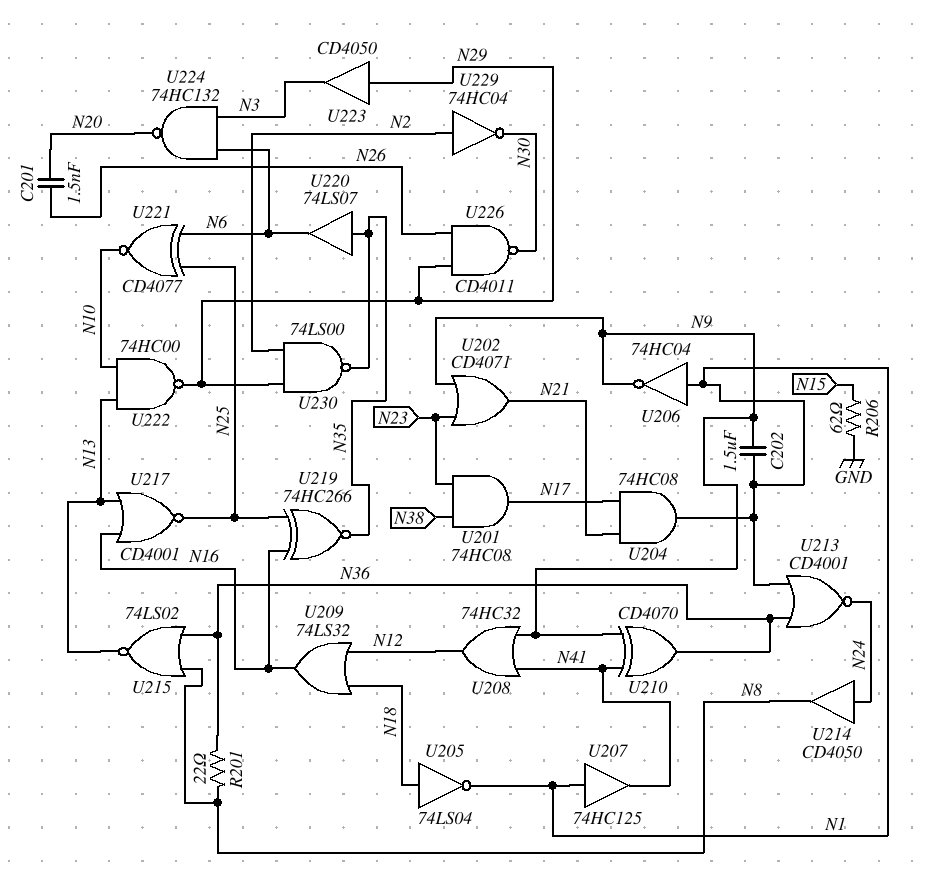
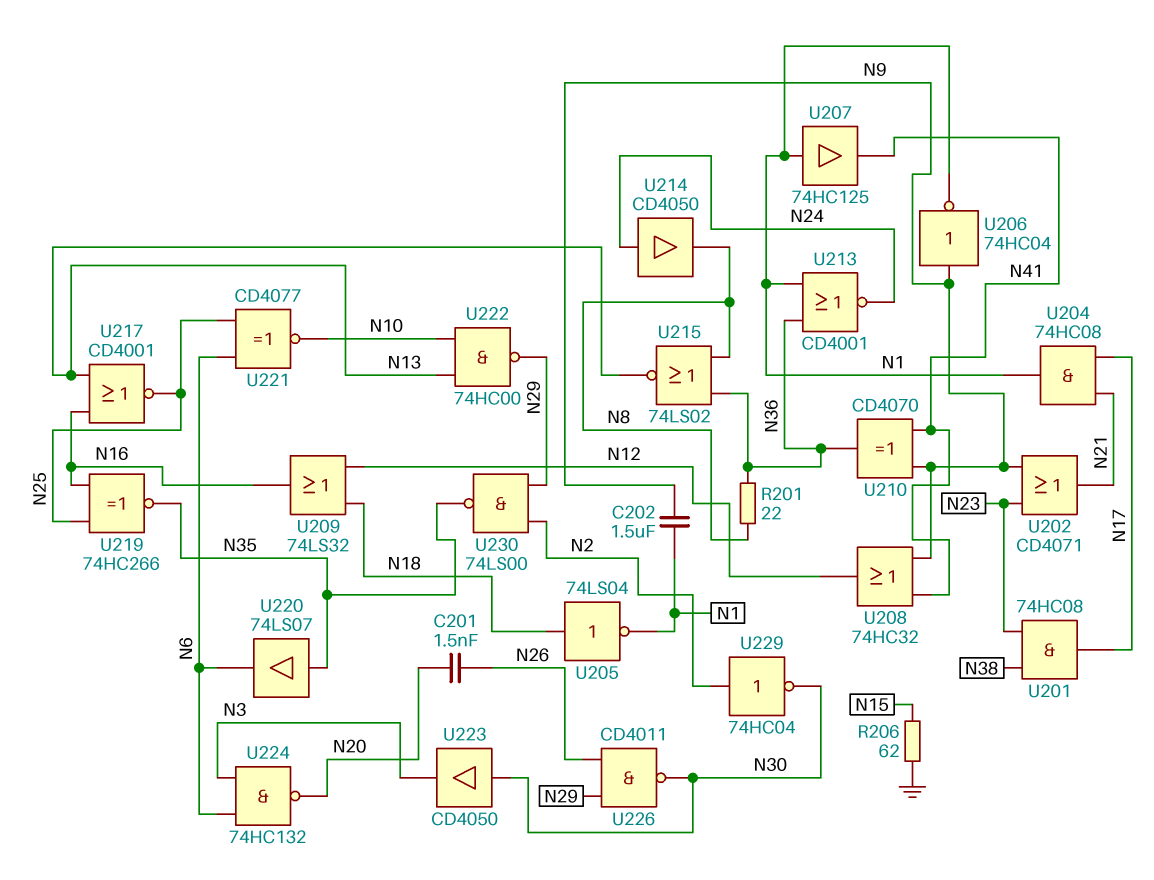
U206: NOT 74HC04 (in N1, out N9) -> NOT 74HC04 (in N9, out N1)
U223: buffer CD4050 (in N29, out N3) -> buffer CD4050 (in N30, out N3)

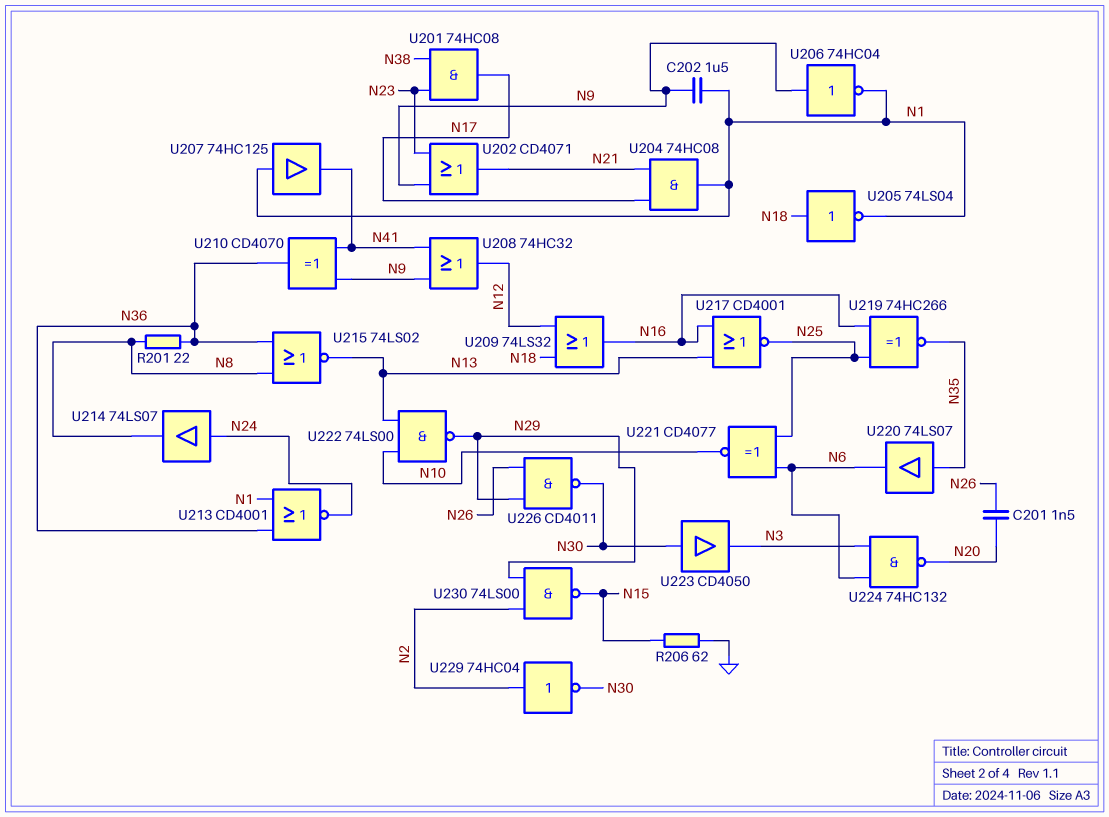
U214: buffer CD4050 (in N24, out N8) -> buffer 74LS07 (in N24, out N8)
U222: NAND 74HC00 (in N10, in N13, out N29) -> NAND 74LS00 (in N10, in N13, out N29)
U230: NAND 74LS00 (in N2, in N29, out N35) -> NAND 74LS00 (in N2, in N29, out N15)

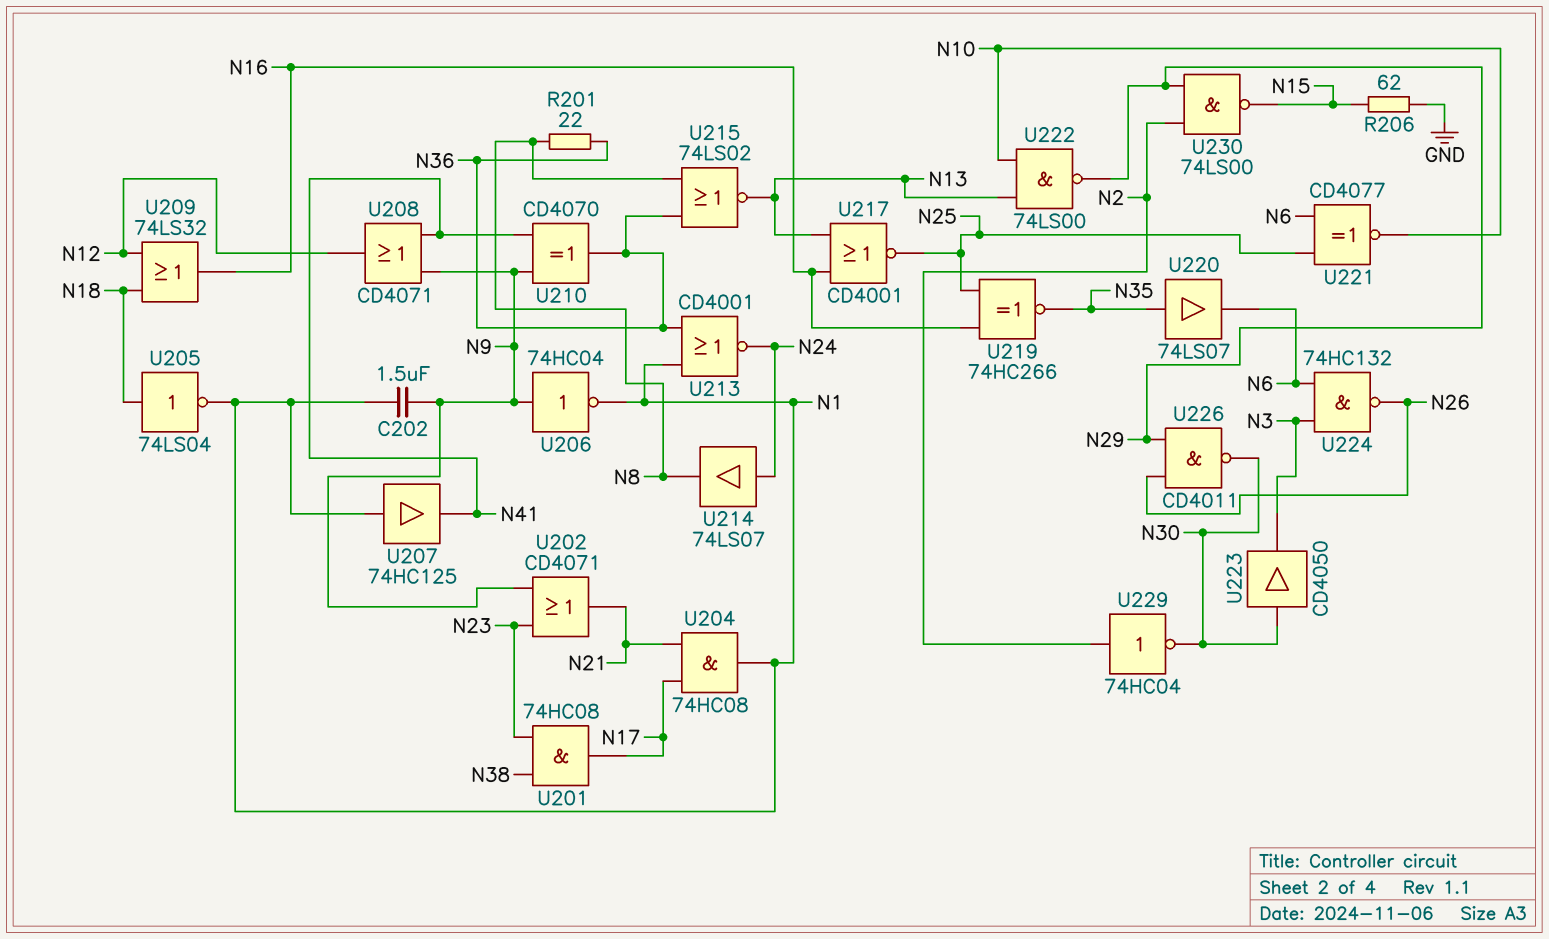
C201: 1.5nF (N20, N26) -> none
U208: OR 74HC32 (in N9, in N41, out N12) -> OR CD4071 (in N9, in N41, out N12)
U224: NAND 74HC132 (in N3, in N6, out N20) -> NAND 74HC132 (in N3, in N6, out N26)

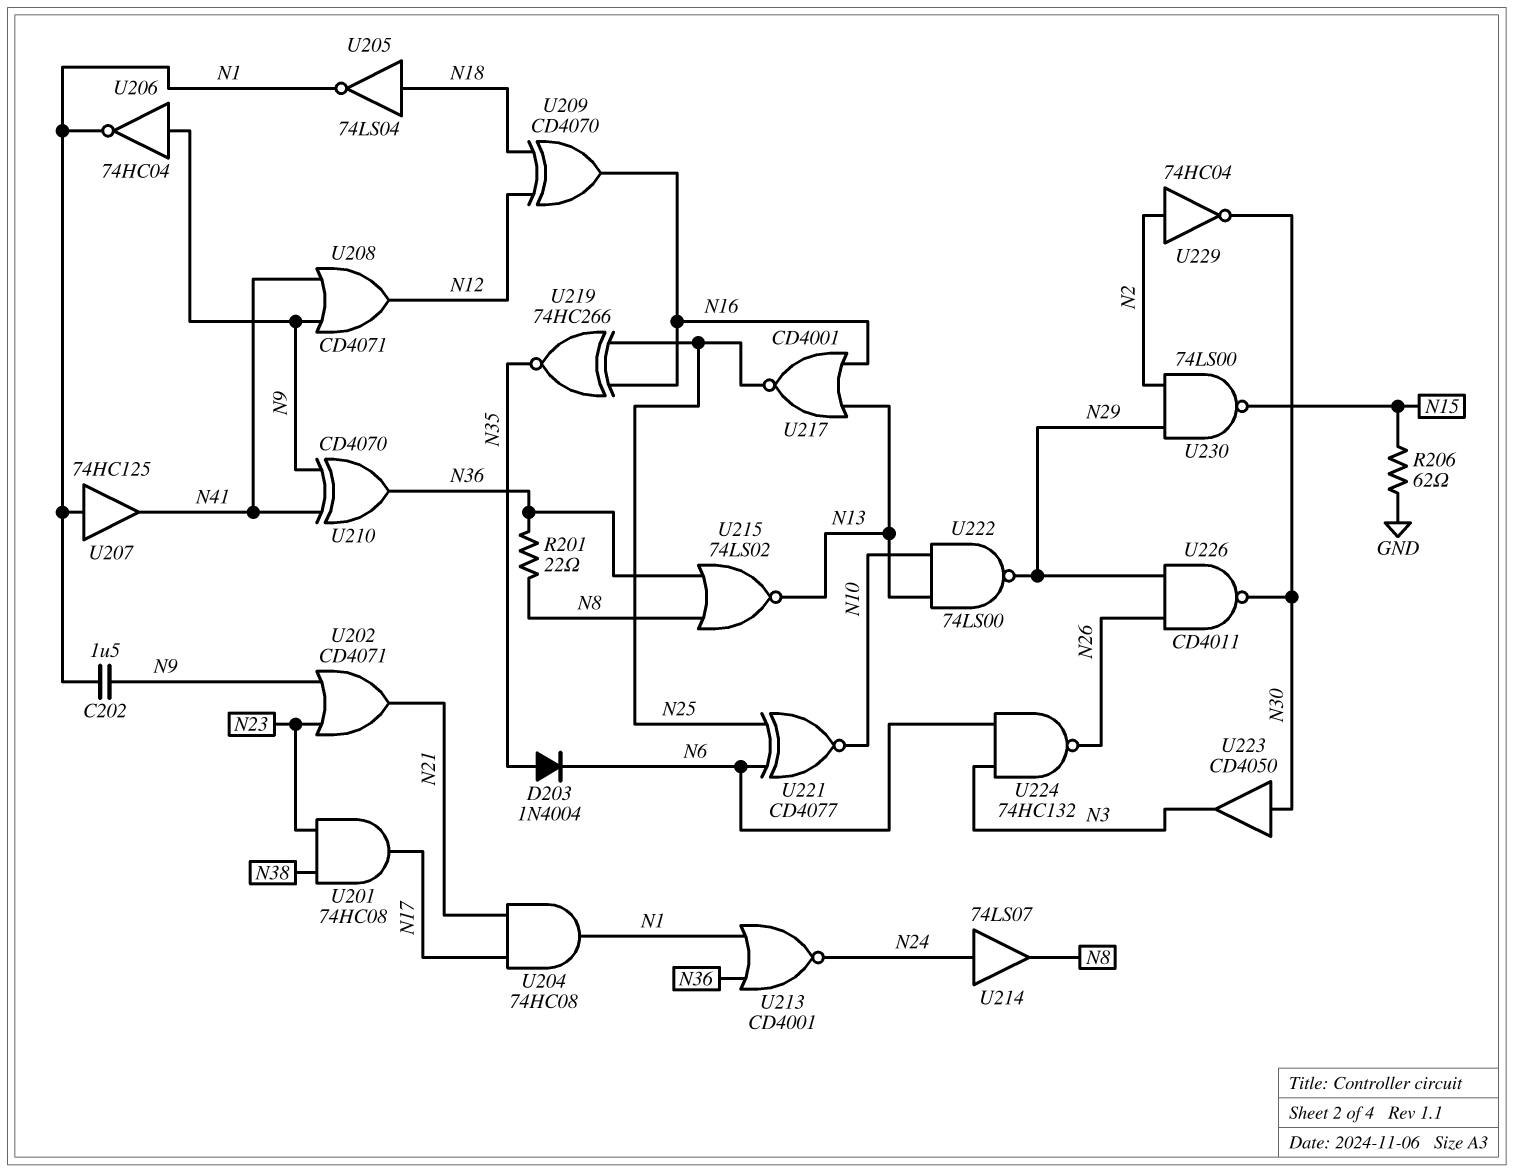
D203: none -> diode 1N4004 (A N35, K N6)
U209: OR 74LS32 (in N12, in N18, out N16) -> XOR CD4070 (in N12, in N18, out N16)
U220: buffer 74LS07 (in N35, out N6) -> none

